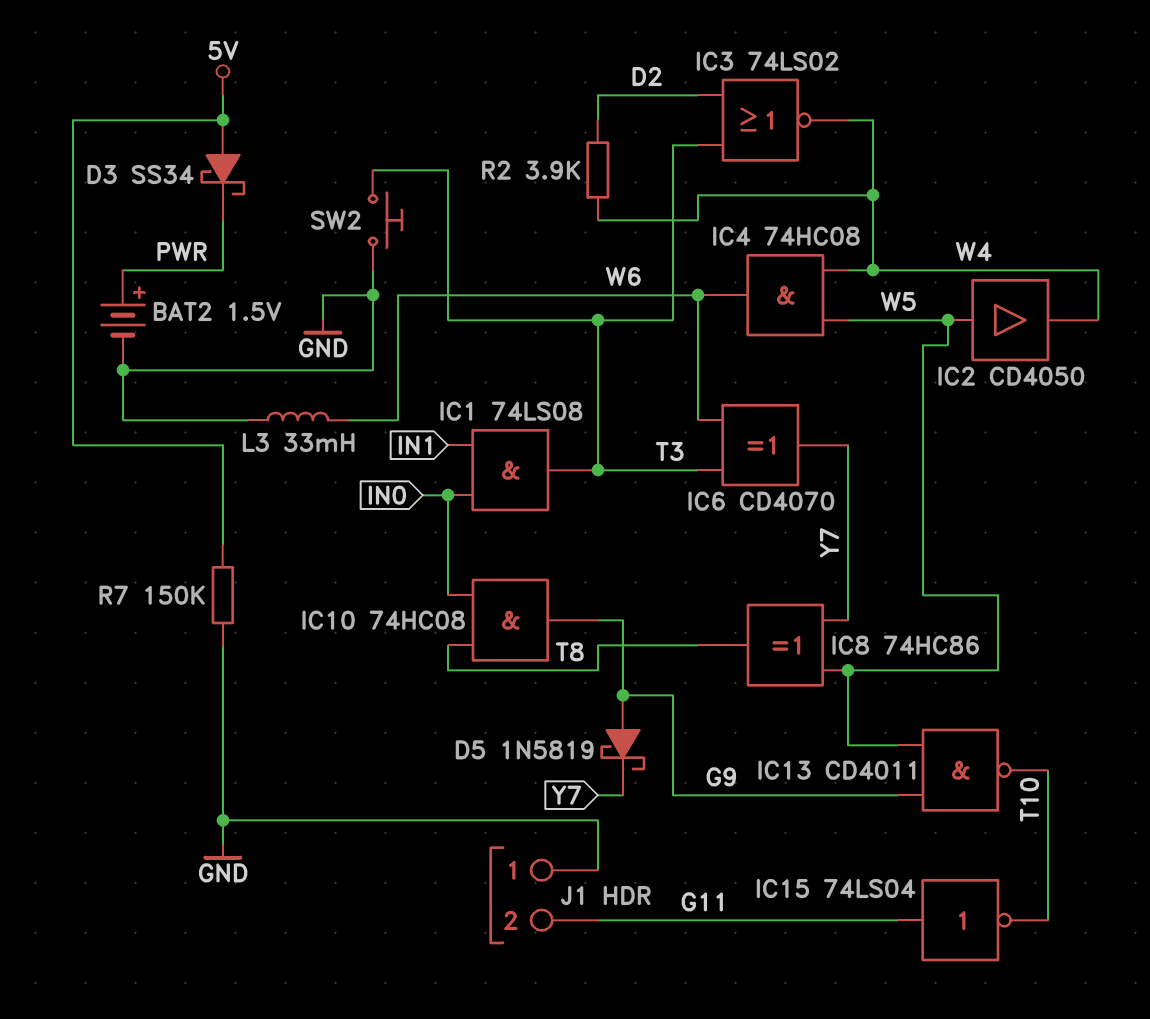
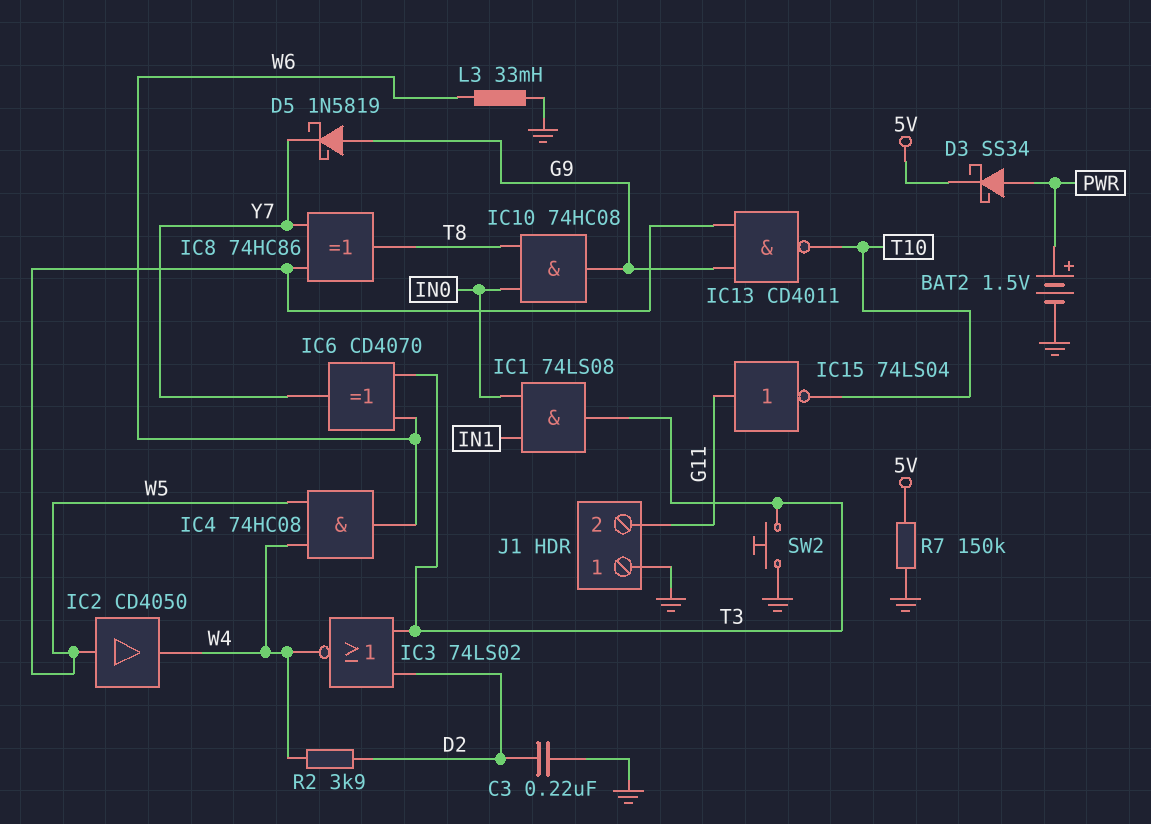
C3: none -> 220nF (D2, GND)
D3: schottky SS34 (A 5V, K PWR) -> schottky SS34 (A PWR, K 5V)

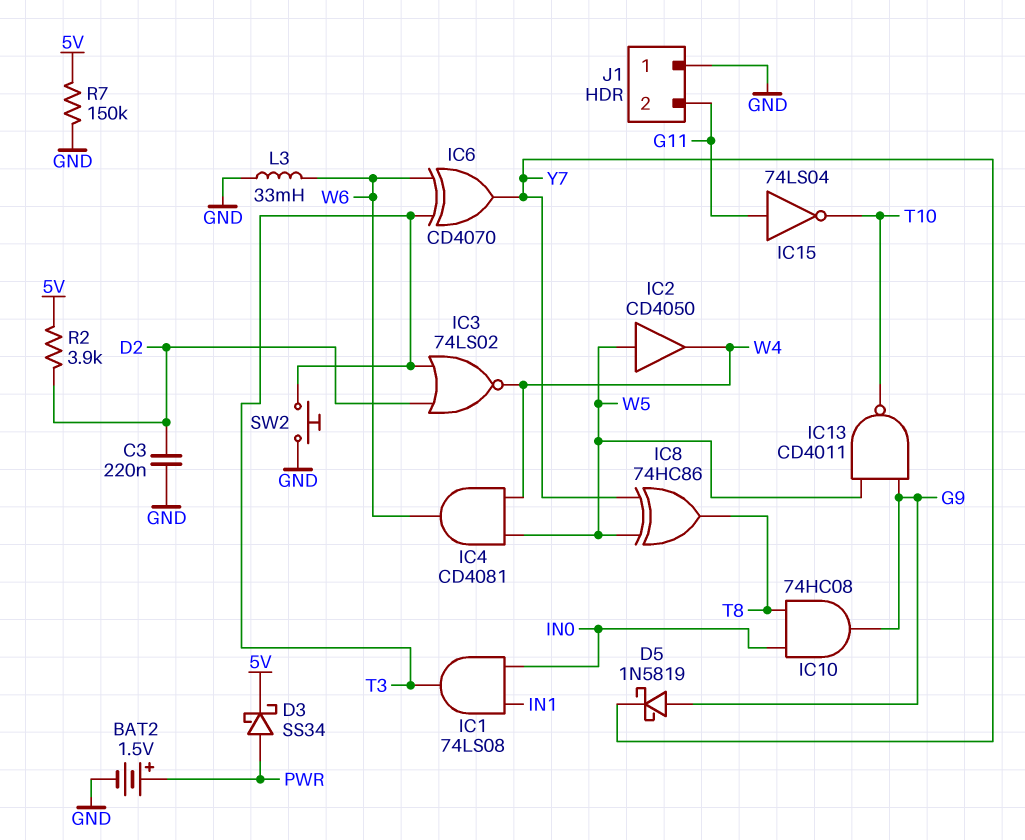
IC4: AND 74HC08 (in W4, in W5, out W6) -> AND CD4081 (in W4, in W5, out W6)
R2: 3.9k (D2, W4) -> 3.9k (5V, D2)

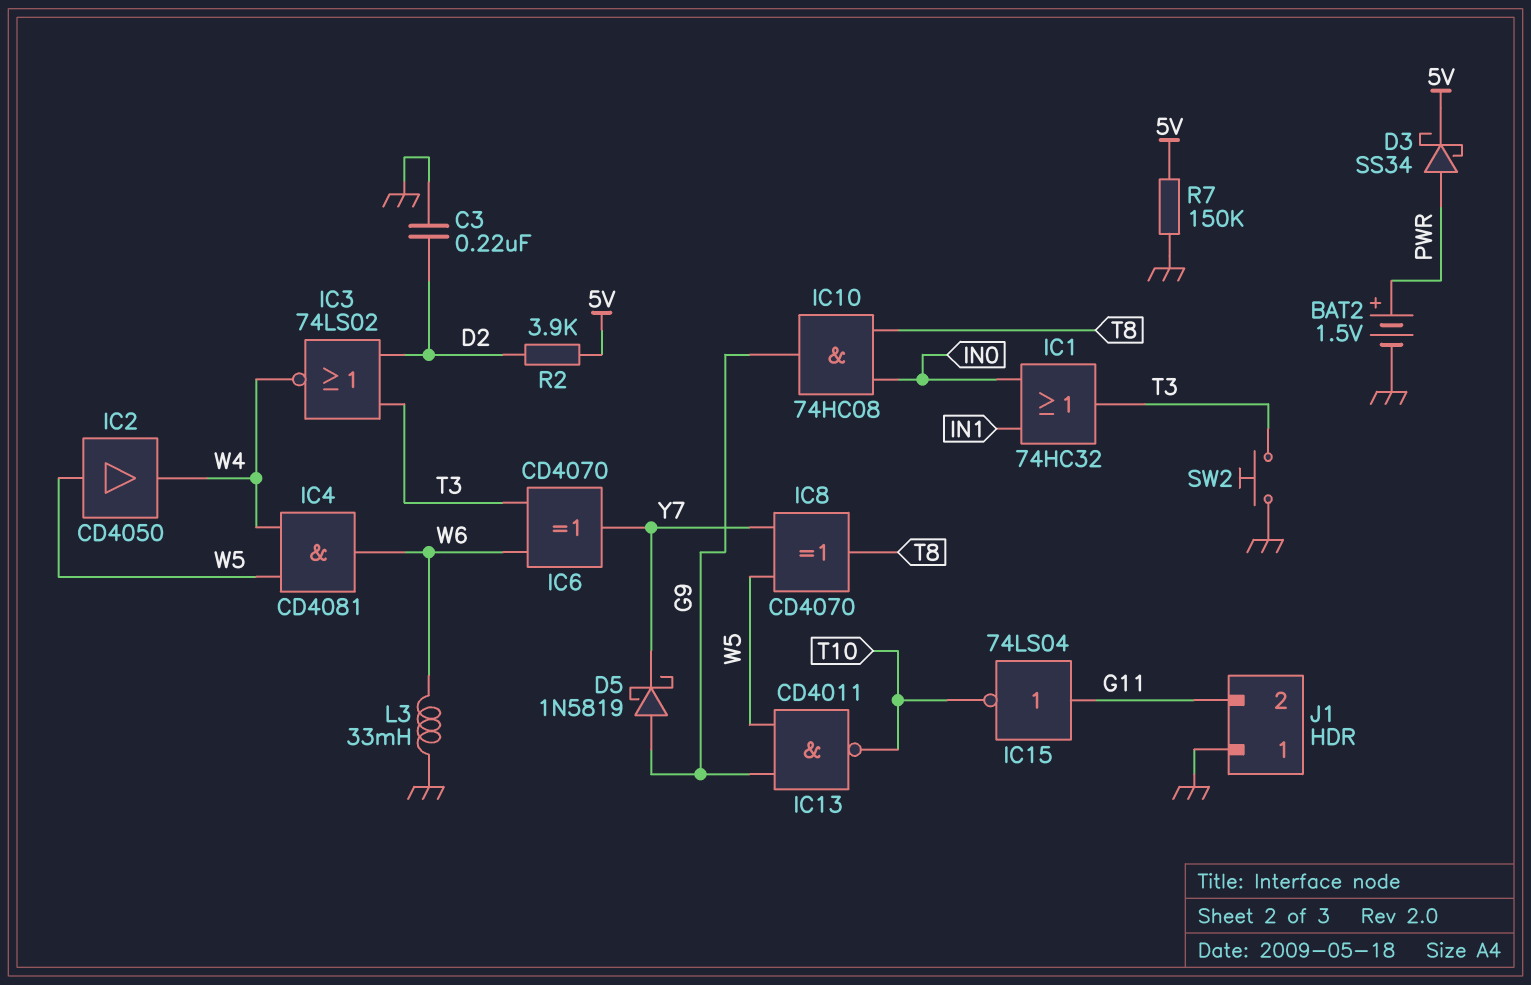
IC1: AND 74LS08 (in IN0, in IN1, out T3) -> OR 74HC32 (in IN0, in IN1, out T3)
IC8: XOR 74HC86 (in W5, in Y7, out T8) -> XOR CD4070 (in W5, in Y7, out T8)

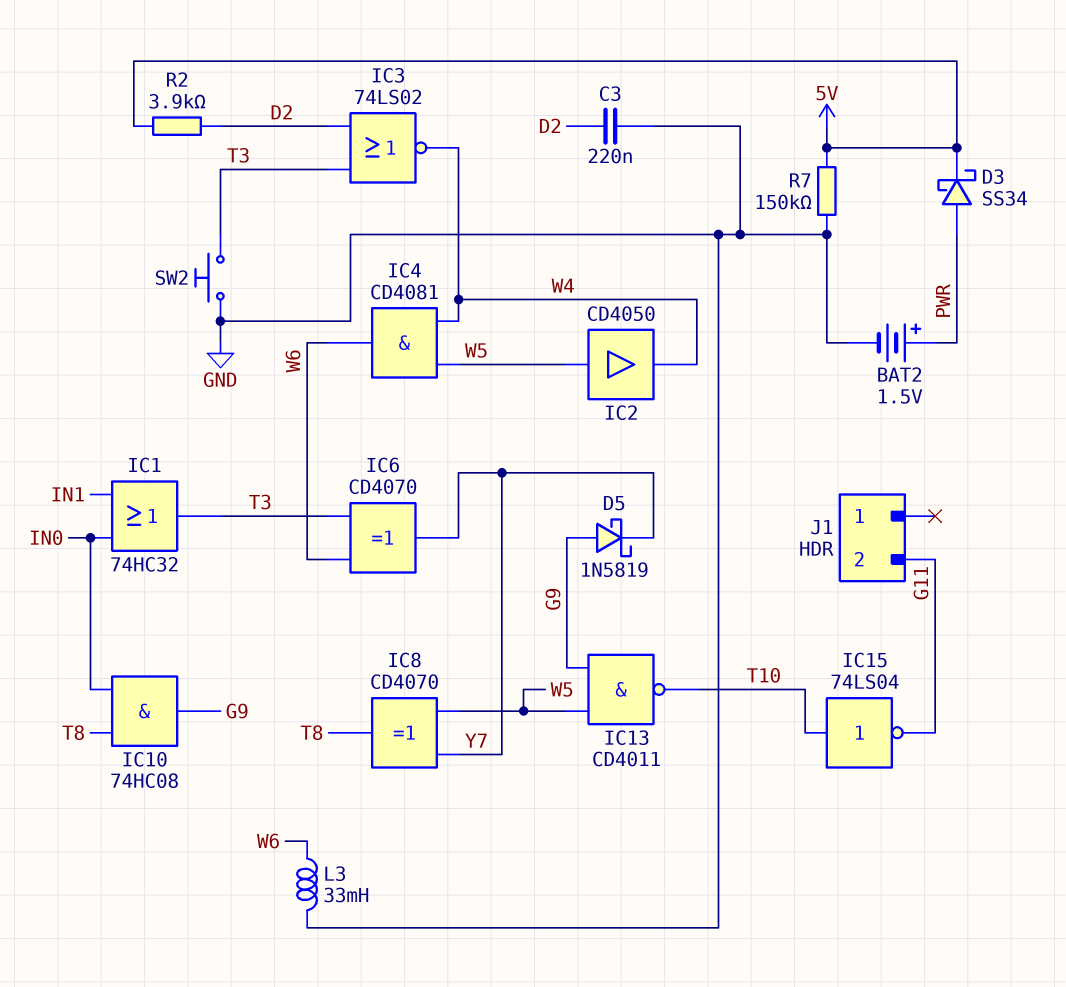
IC15: NOT 74LS04 (in G11, out T10) -> NOT 74LS04 (in T10, out G11)
J1 pin 1: GND -> none

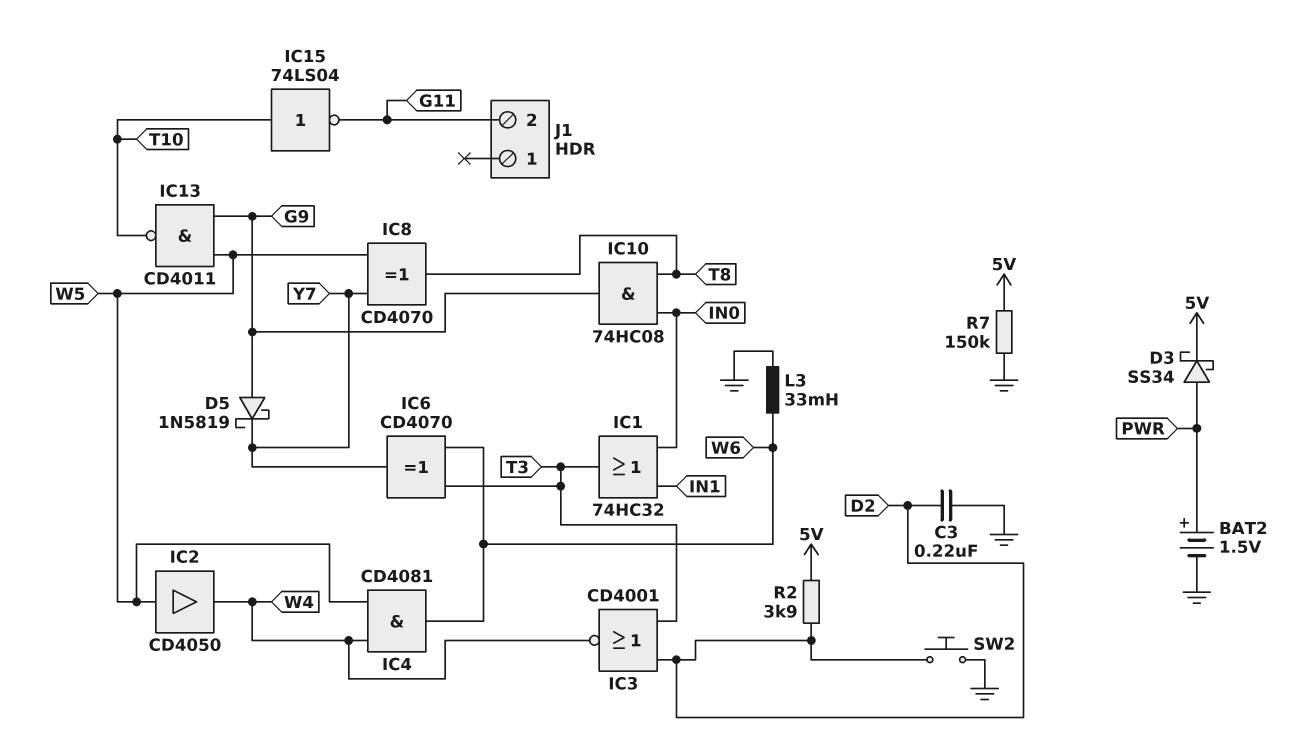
IC3: NOR 74LS02 (in D2, in T3, out W4) -> NOR CD4001 (in D2, in T3, out W4)
SW2: button (GND, T3) -> button (D2, GND)

